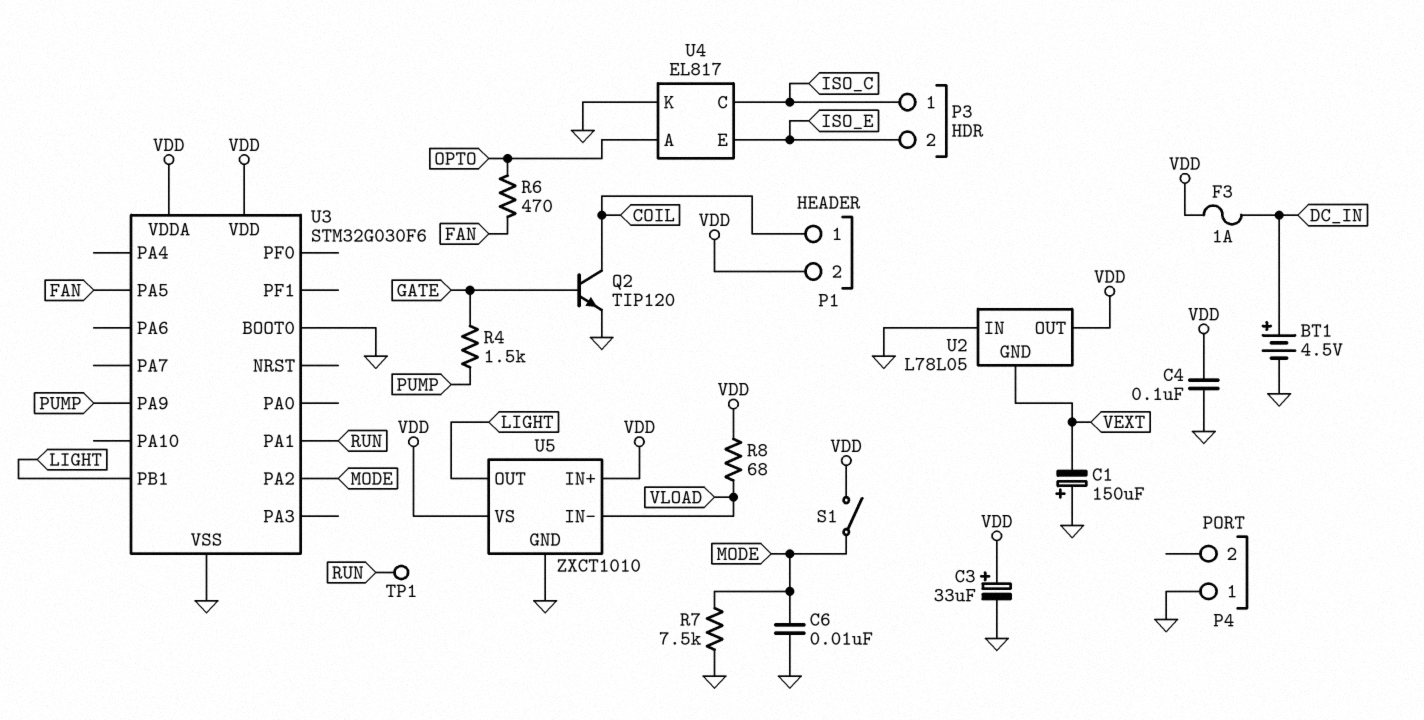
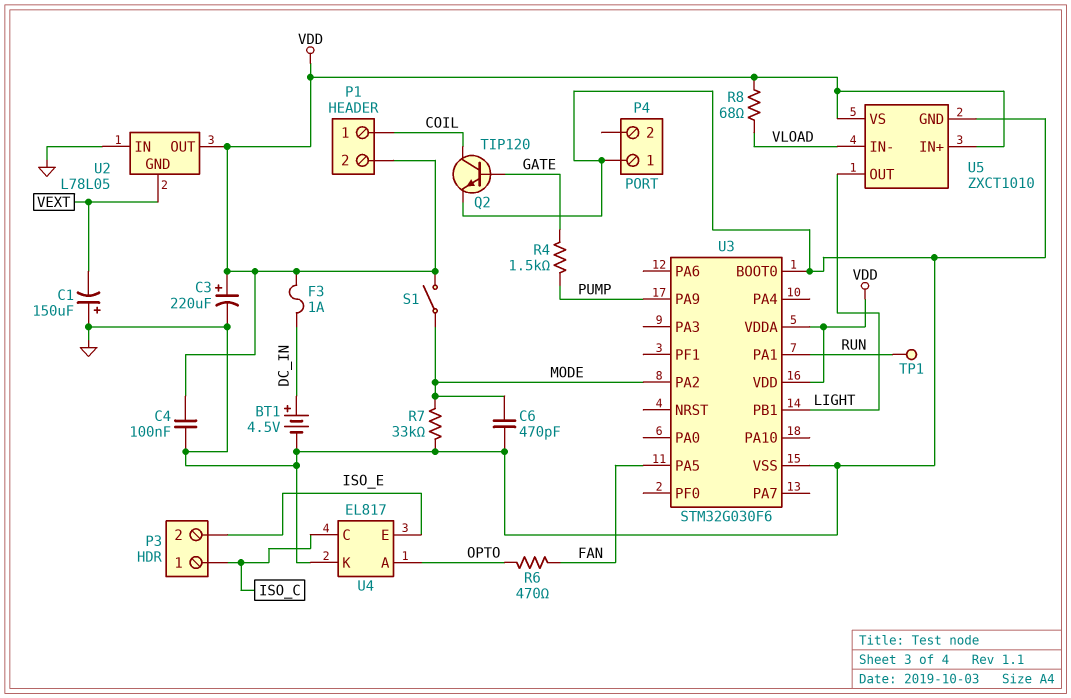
C3: 33uF (plus VDD, minus GND) -> 220uF (plus VDD, minus GND)
C6: 10nF (GND, MODE) -> 470pF (GND, MODE)
R7: 7.5k (GND, MODE) -> 33k (GND, MODE)

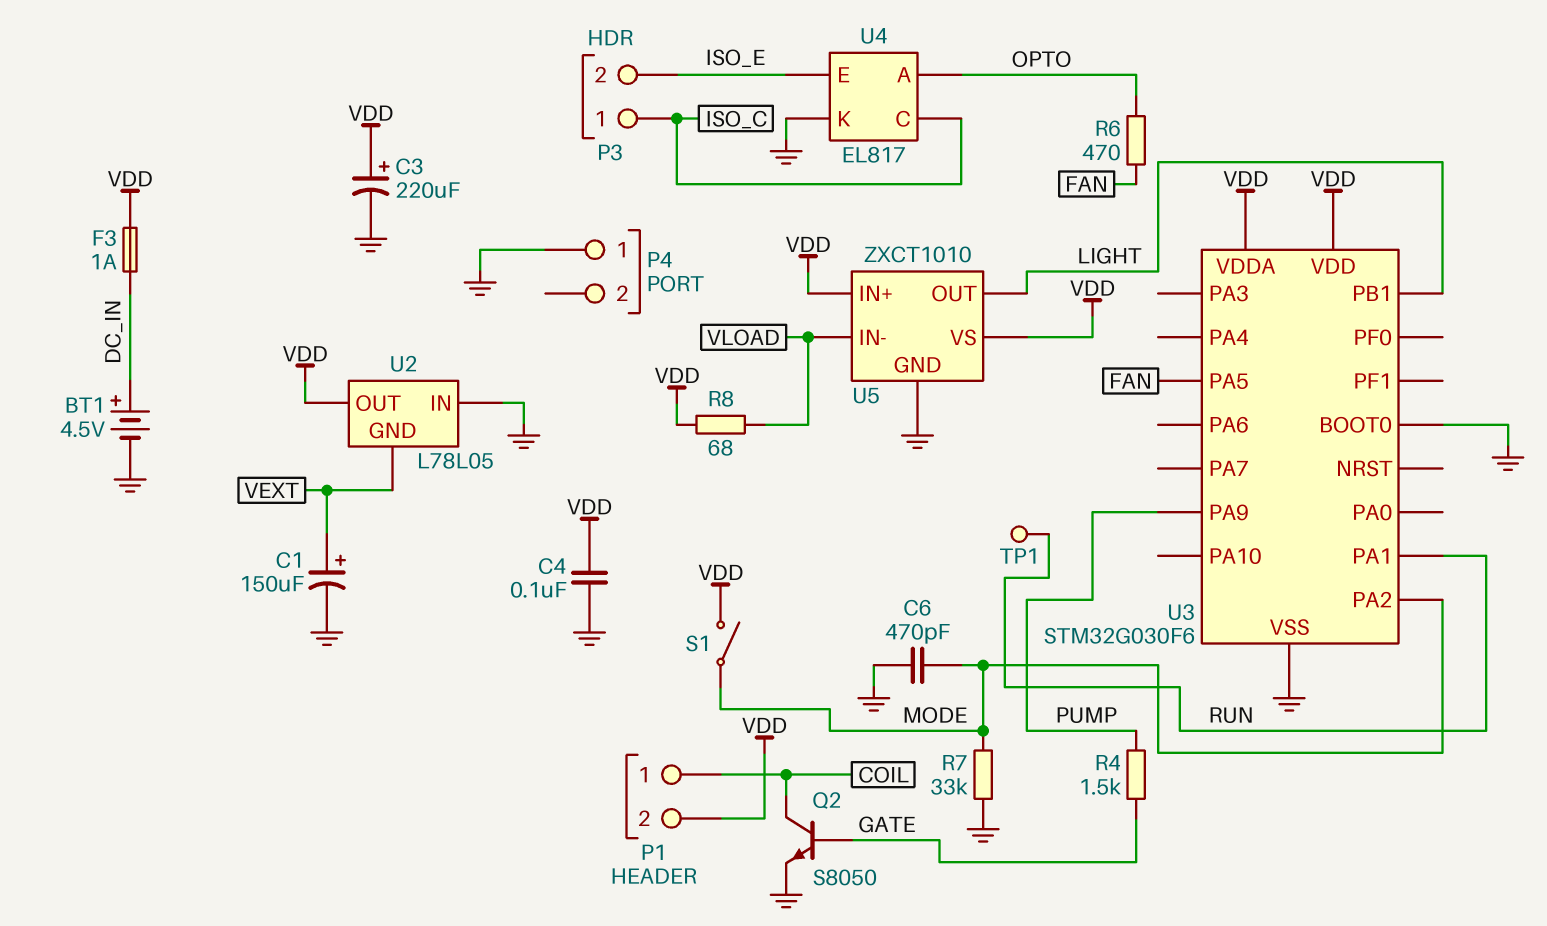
C1: 150uF (plus GND, minus VEXT) -> 150uF (plus VEXT, minus GND)
Q2: NPN TIP120 (B GATE, C COIL, E GND) -> NPN S8050 (B GATE, C COIL, E GND)

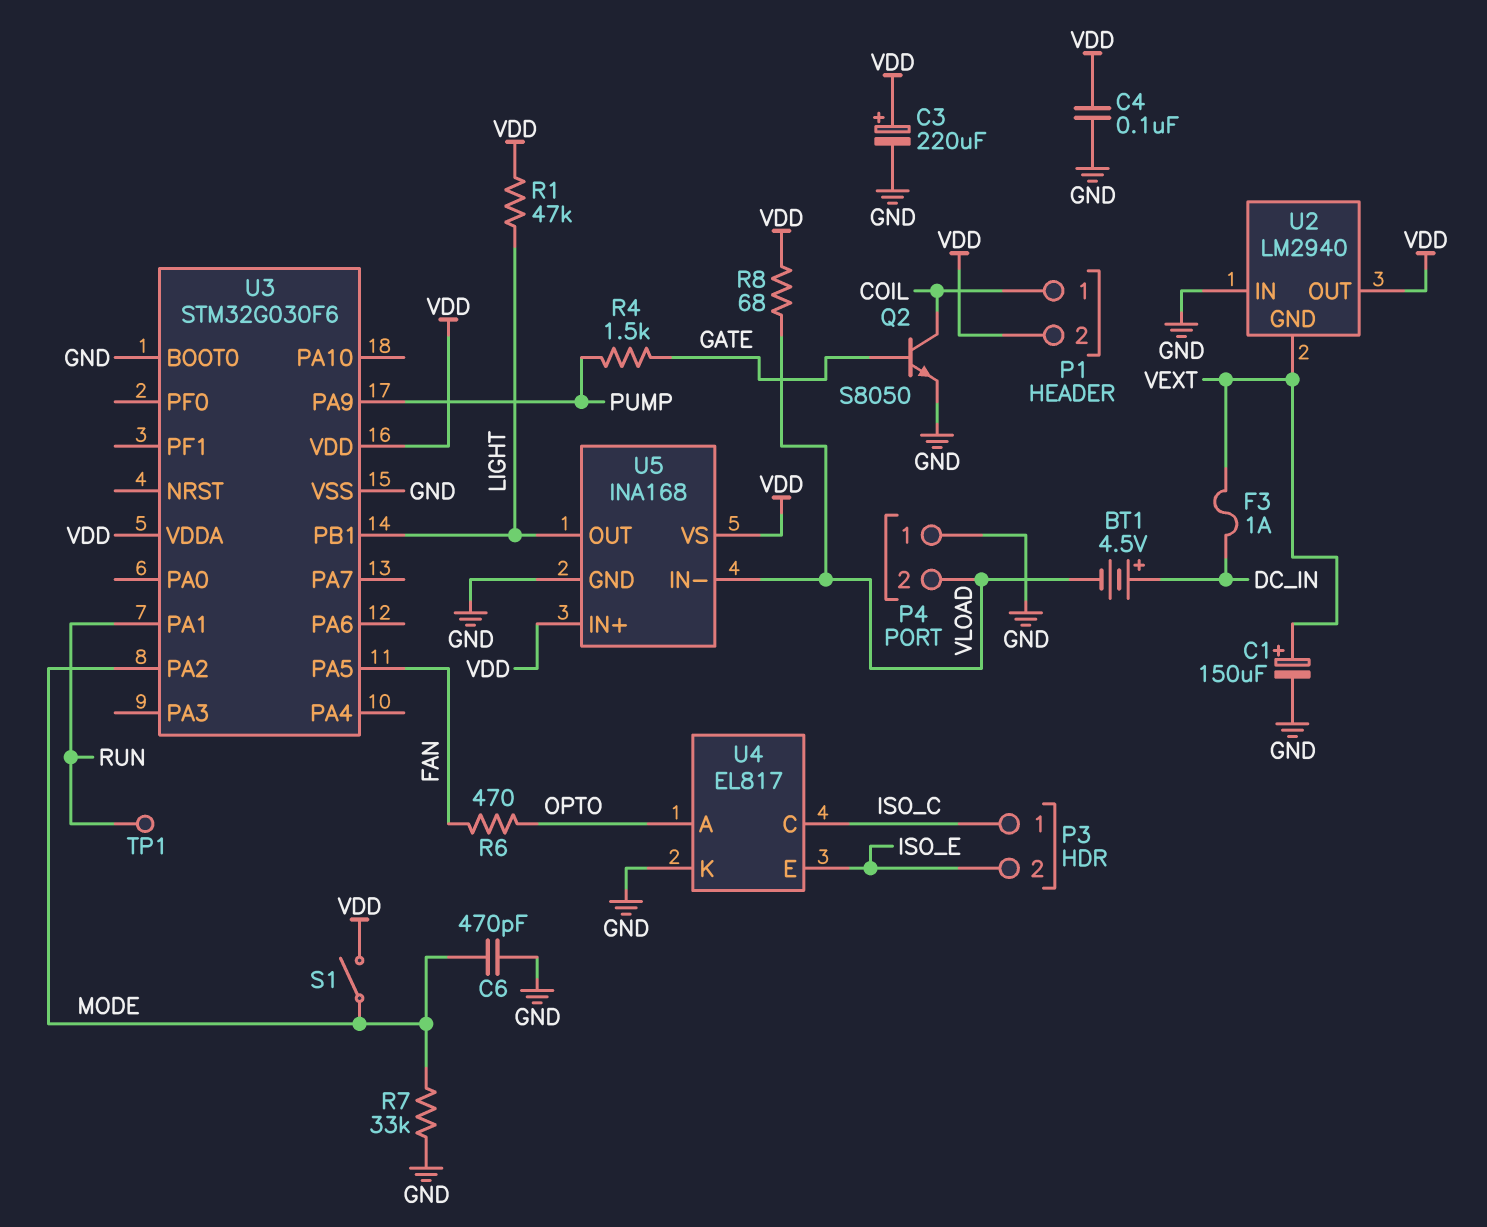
BT1: 4.5V (plus DC_IN, minus GND) -> 4.5V (plus DC_IN, minus VLOAD)
F3: 1A (DC_IN, VDD) -> 1A (DC_IN, VEXT)
P4 pin 2: none -> VLOAD
R1: none -> 47k (LIGHT, VDD)
U2: L78L05 -> LM2940
U5: ZXCT1010 -> INA168

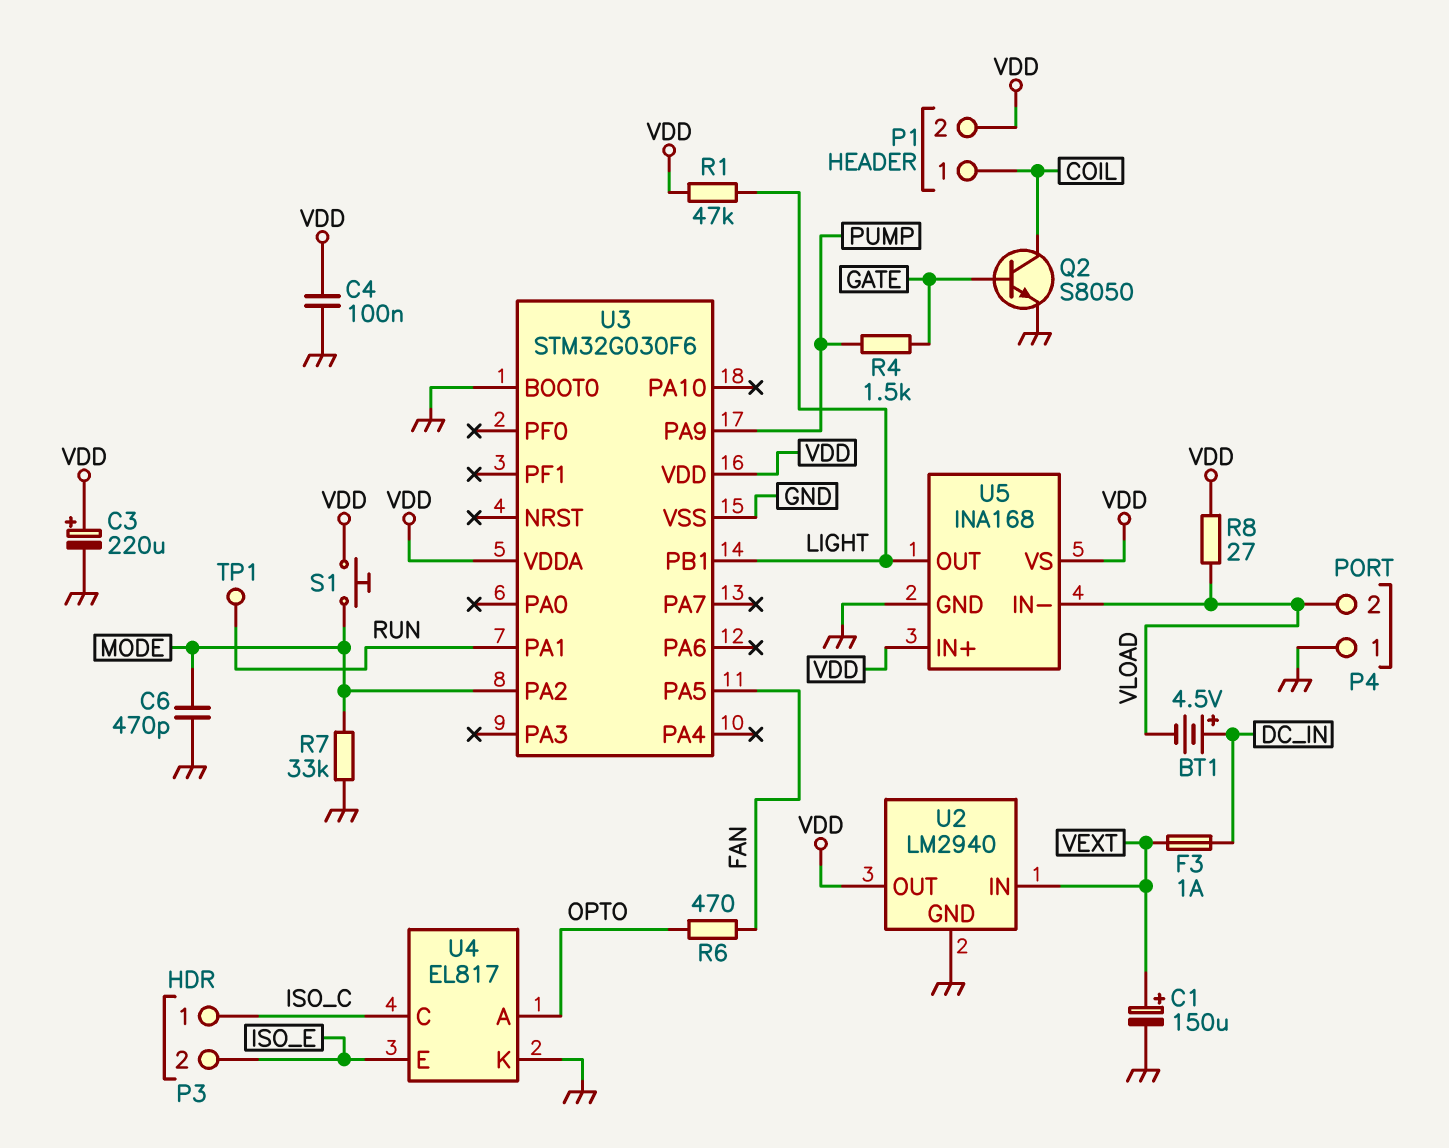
R8: 68 (VDD, VLOAD) -> 27 (VDD, VLOAD)
S1: switch (MODE, VDD) -> button (MODE, VDD)
U2 pin GND: VEXT -> GND
U2 pin IN: GND -> VEXT

